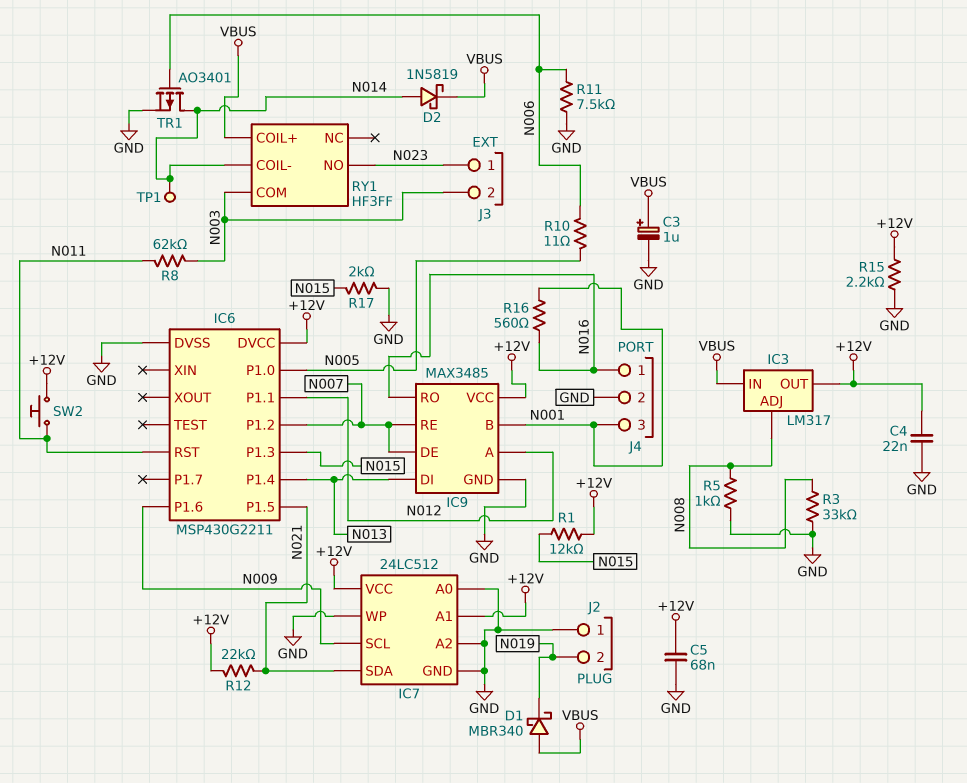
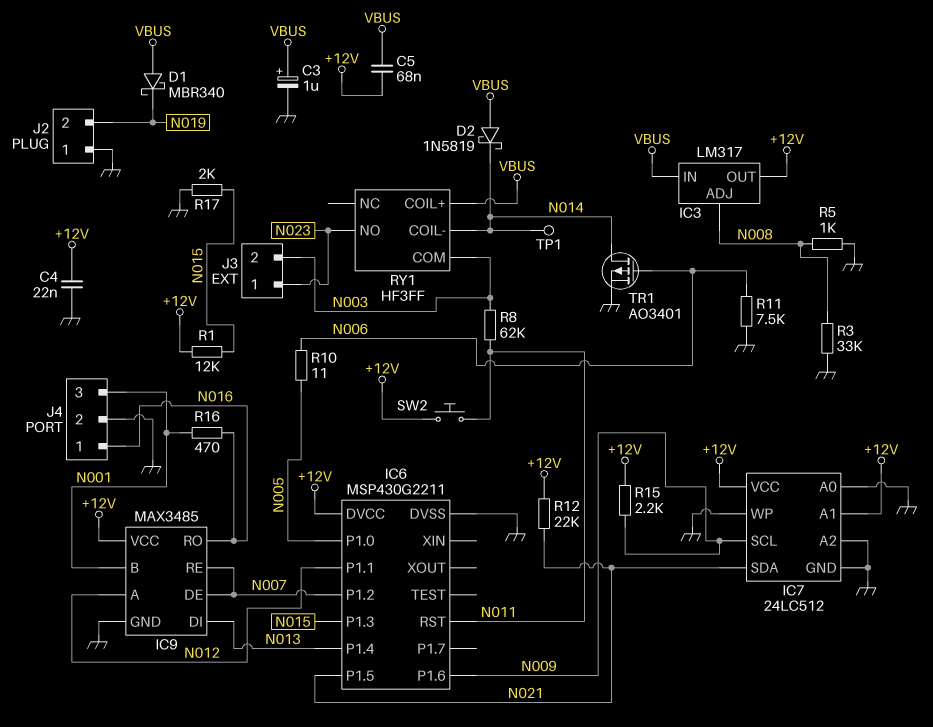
C5: 68nF (+12V, GND) -> 68nF (+12V, VBUS)
D2: schottky 1N5819 (A N014, K VBUS) -> schottky 1N5819 (A VBUS, K N014)
R15: 2.2k (+12V, GND) -> 2.2k (+12V, N009)
R16: 560 (N001, N016) -> 470 (N001, N016)

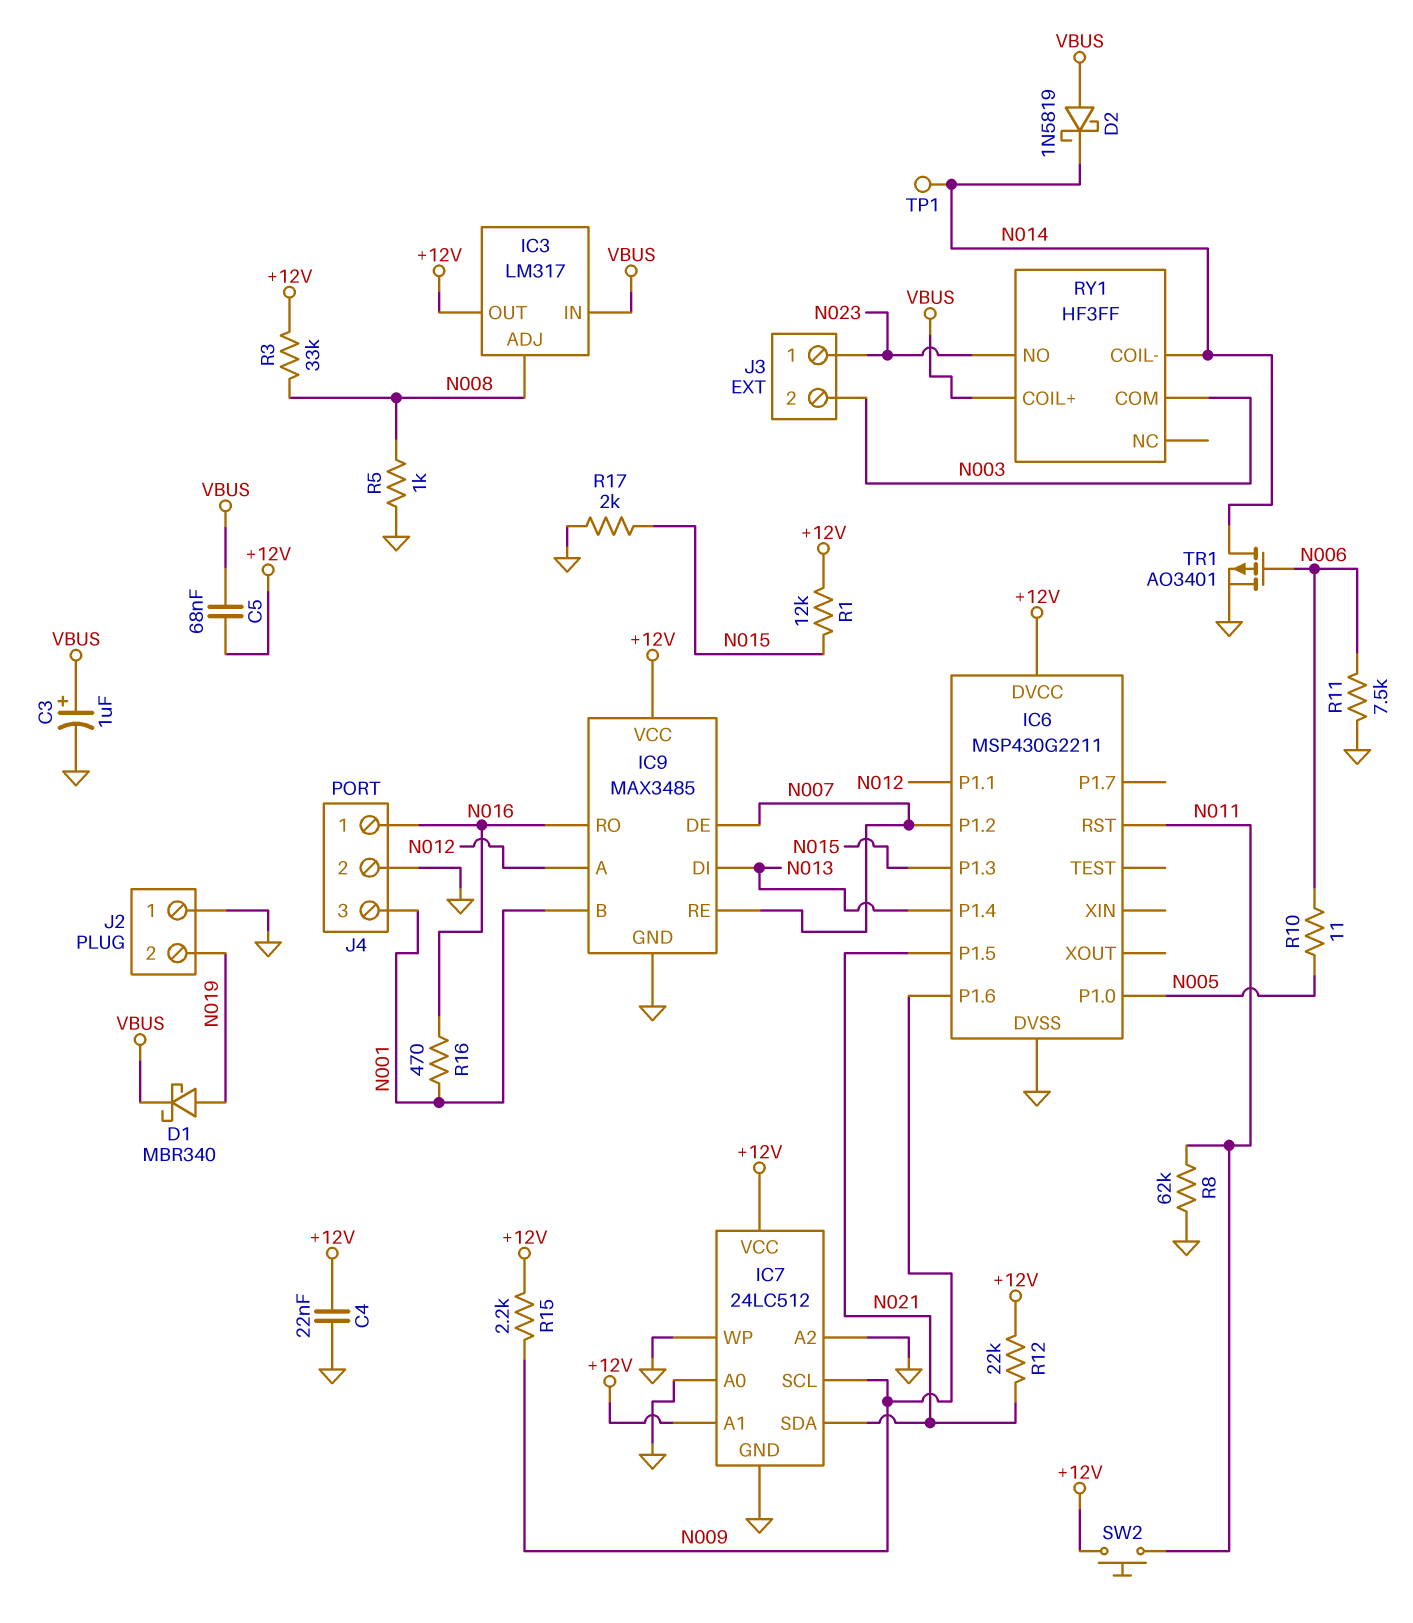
D1: schottky MBR340 (A VBUS, K N019) -> schottky MBR340 (A N019, K VBUS)
R3: 33k (GND, N008) -> 33k (+12V, N008)
R8: 62k (N003, N011) -> 62k (GND, N011)

